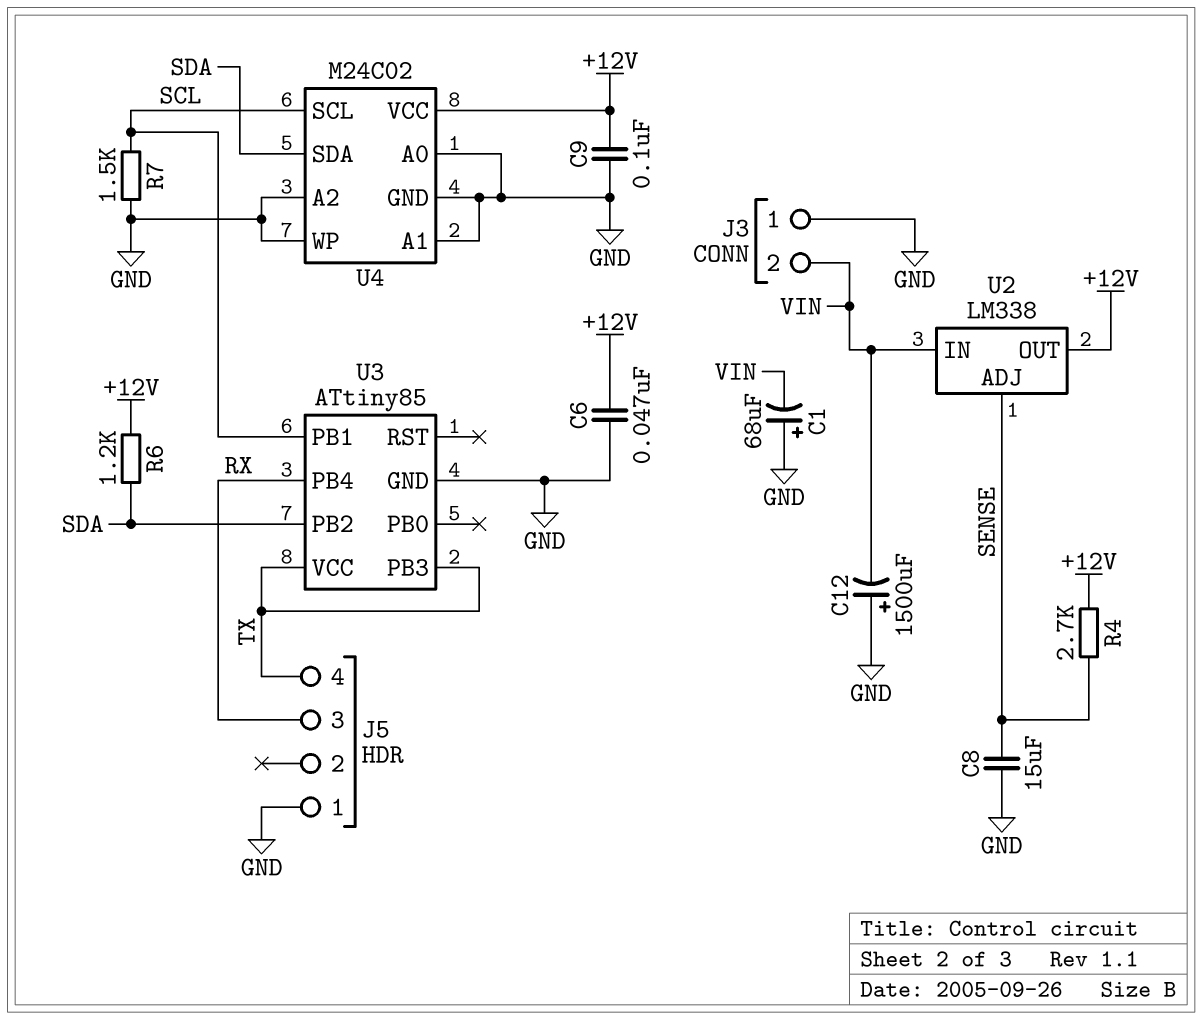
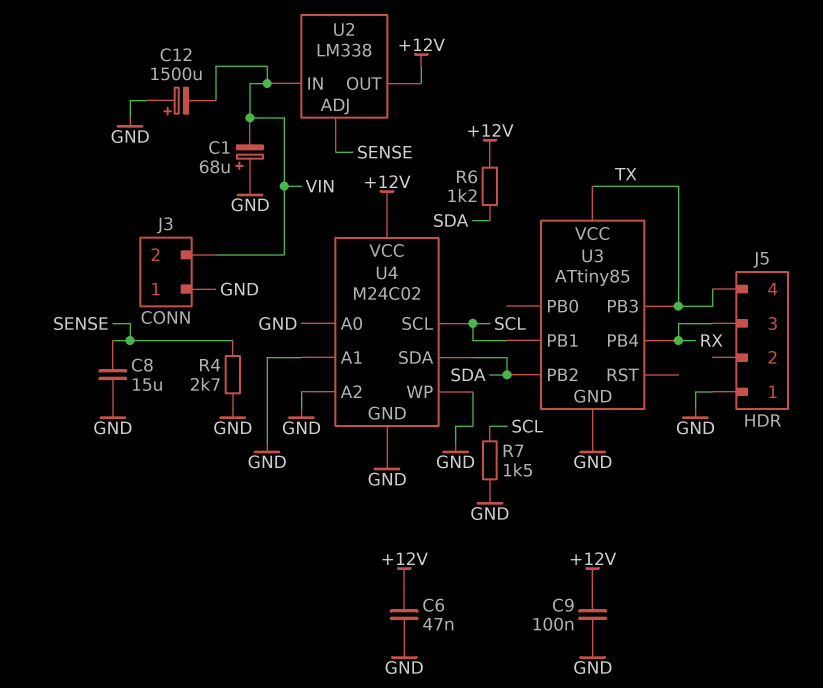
R4: 2.7k (+12V, SENSE) -> 2.7k (GND, SENSE)

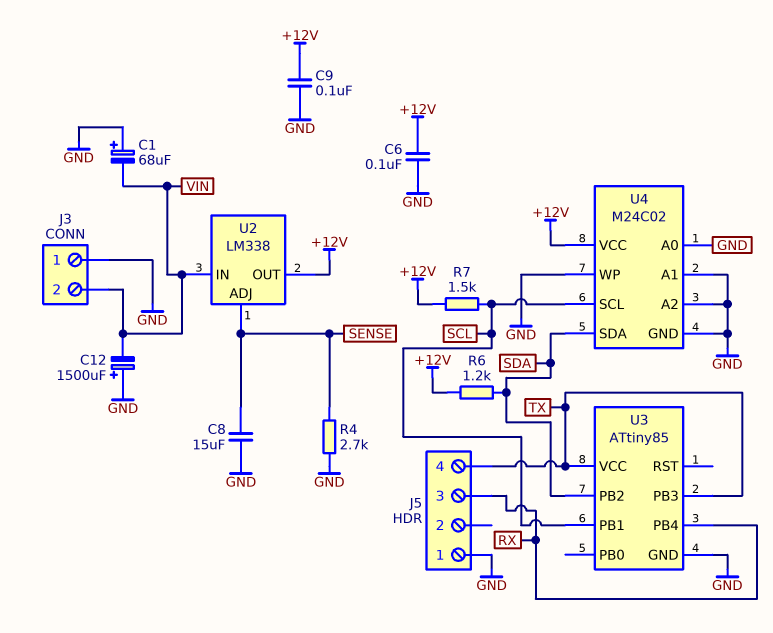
C6: 47nF (+12V, GND) -> 100nF (+12V, GND)
R7: 1.5k (GND, SCL) -> 1.5k (+12V, SCL)

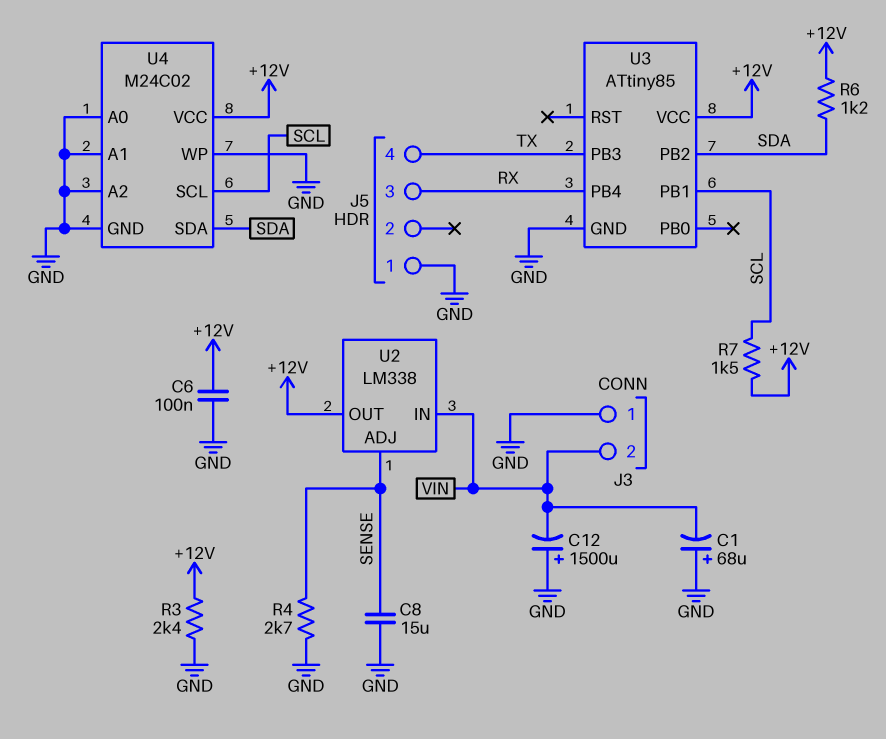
C9: 100nF (+12V, GND) -> none
R3: none -> 2.4k (+12V, GND)
U3 pin VCC: TX -> +12V

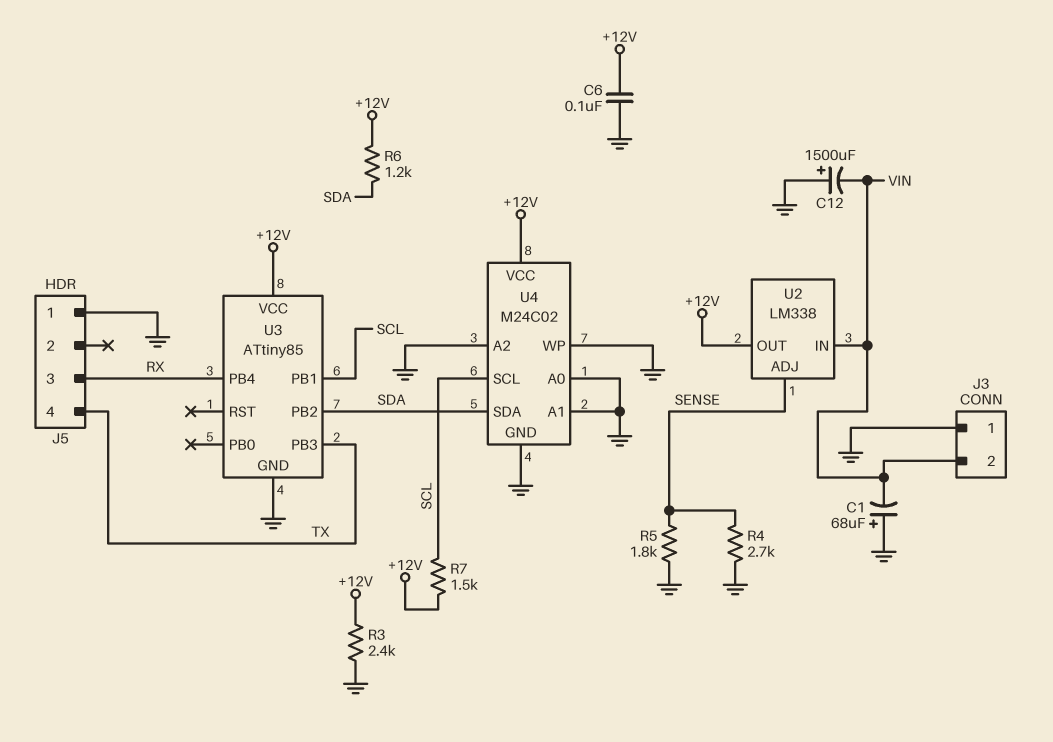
C8: 15uF (GND, SENSE) -> none
R5: none -> 1.8k (GND, SENSE)

